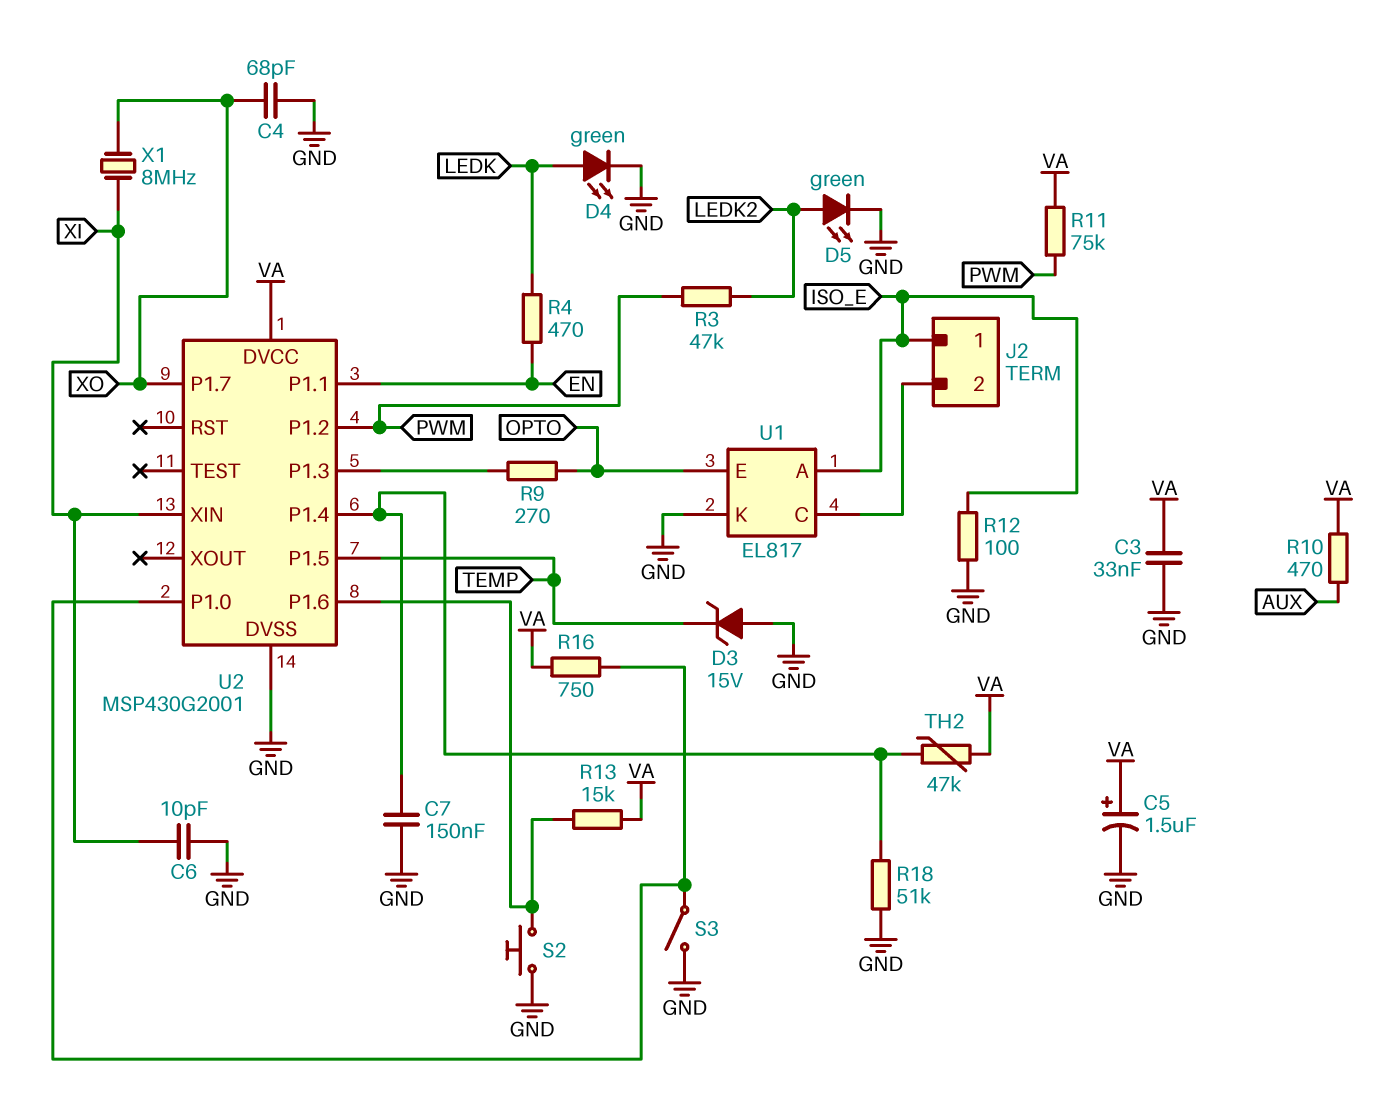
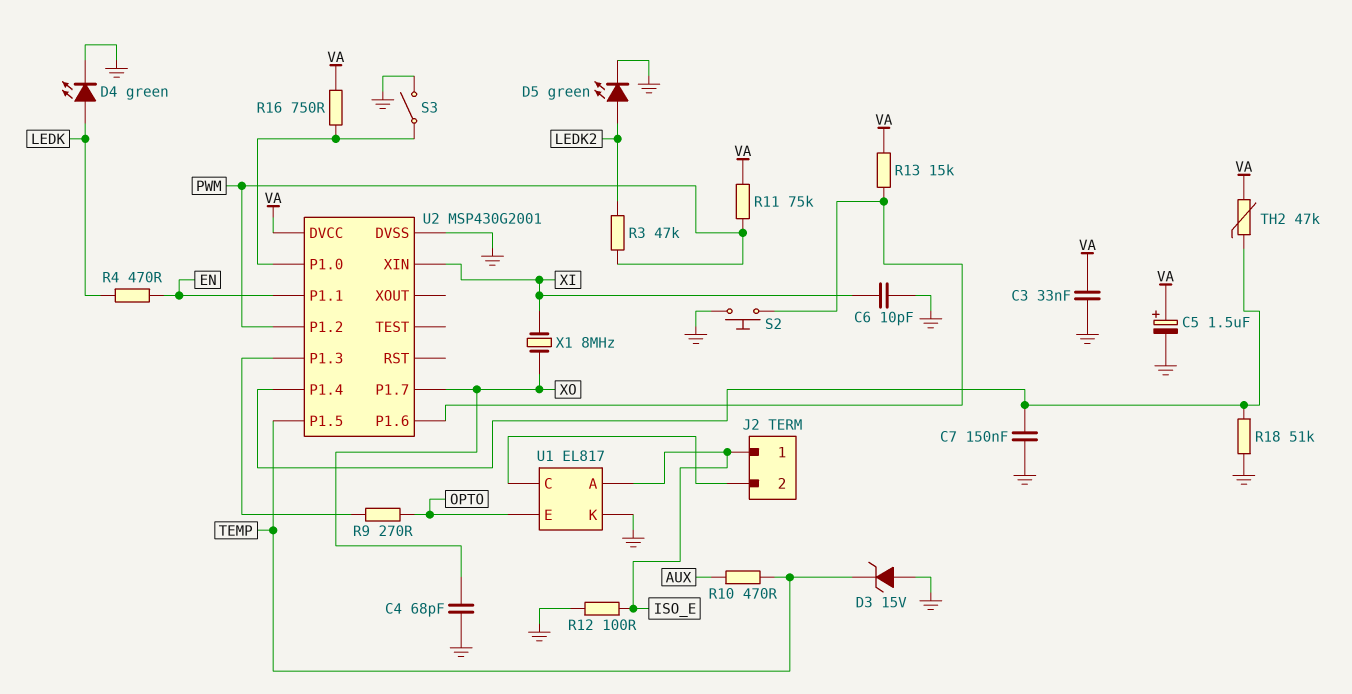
R10: 470 (AUX, VA) -> 470 (AUX, TEMP)

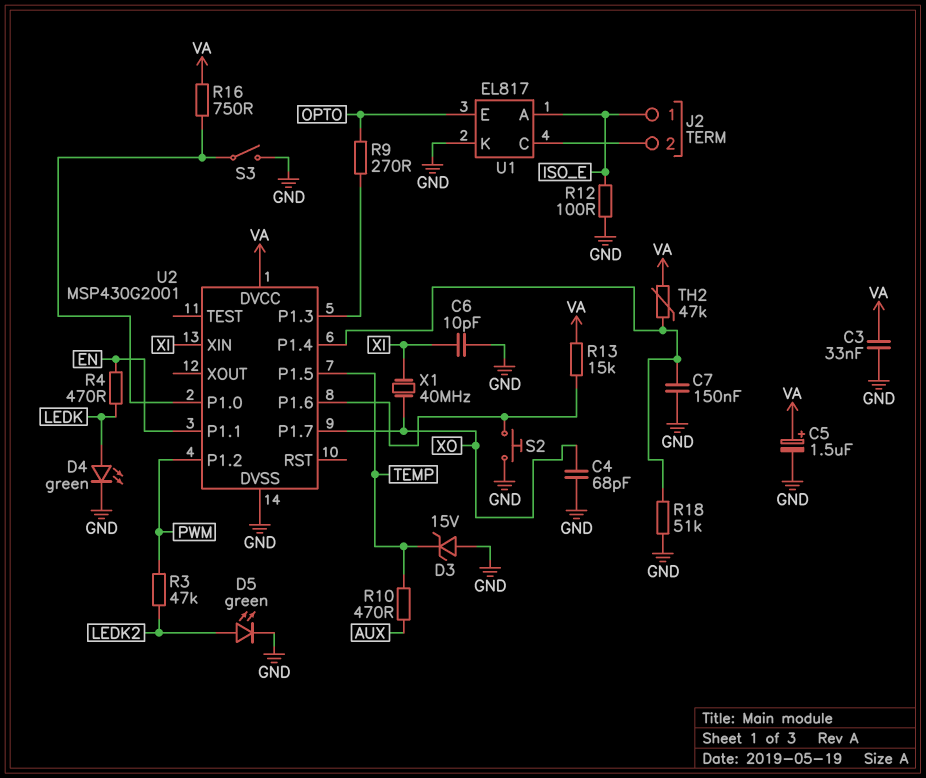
R11: 75k (PWM, VA) -> none
X1: 8MHz (XI, XO) -> 40MHz (XI, XO)

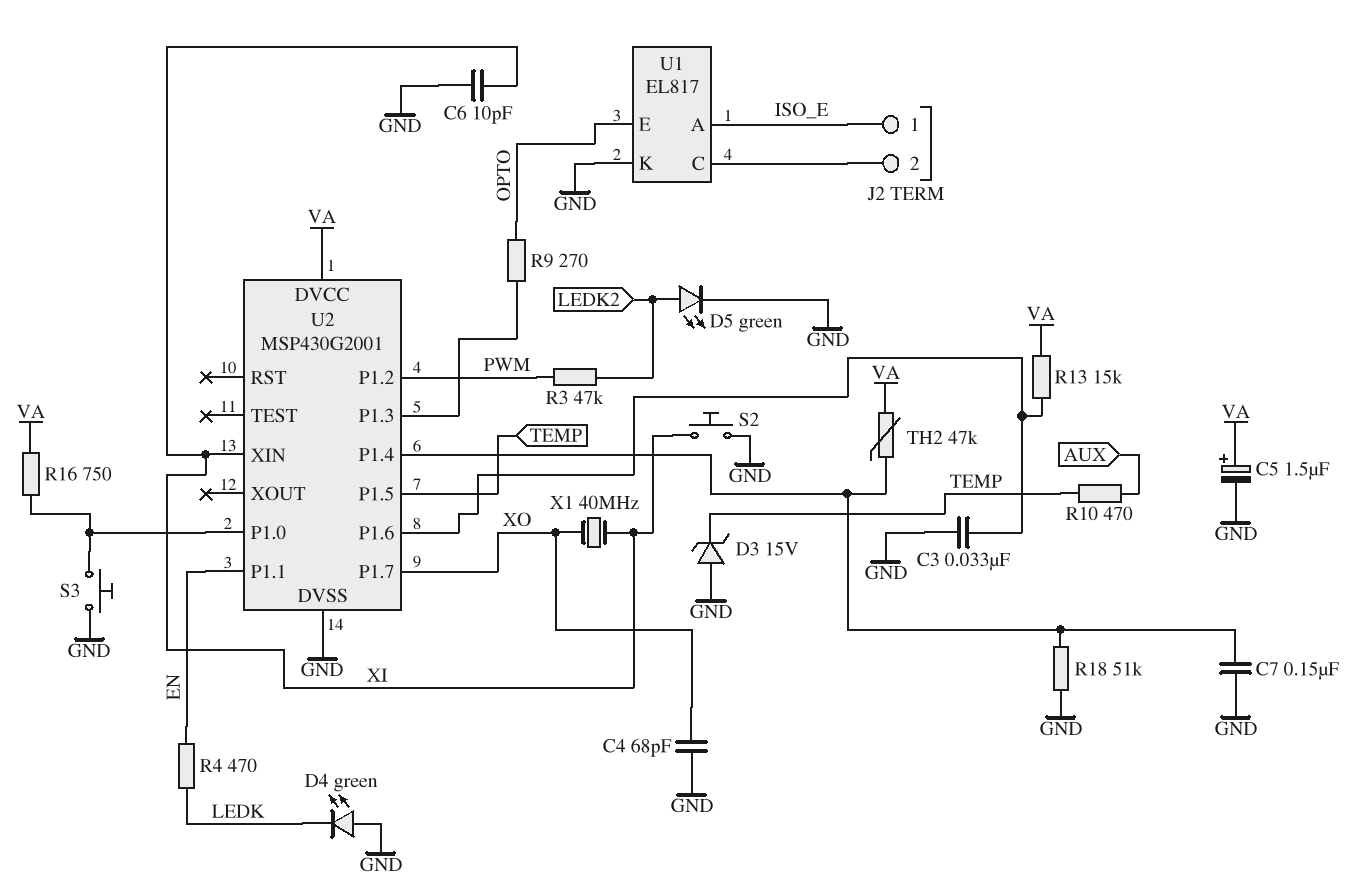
C3: 33nF (GND, VA) -> 33nF (GND, U2/P1.6)
D4: LED green (A LEDK, K GND) -> LED green (A GND, K LEDK)
R12: 100 (GND, ISO_E) -> none
S2: button (GND, U2/P1.6) -> button (GND, XI)
S3: switch (GND, U2/P1.0) -> button (GND, U2/P1.0)

